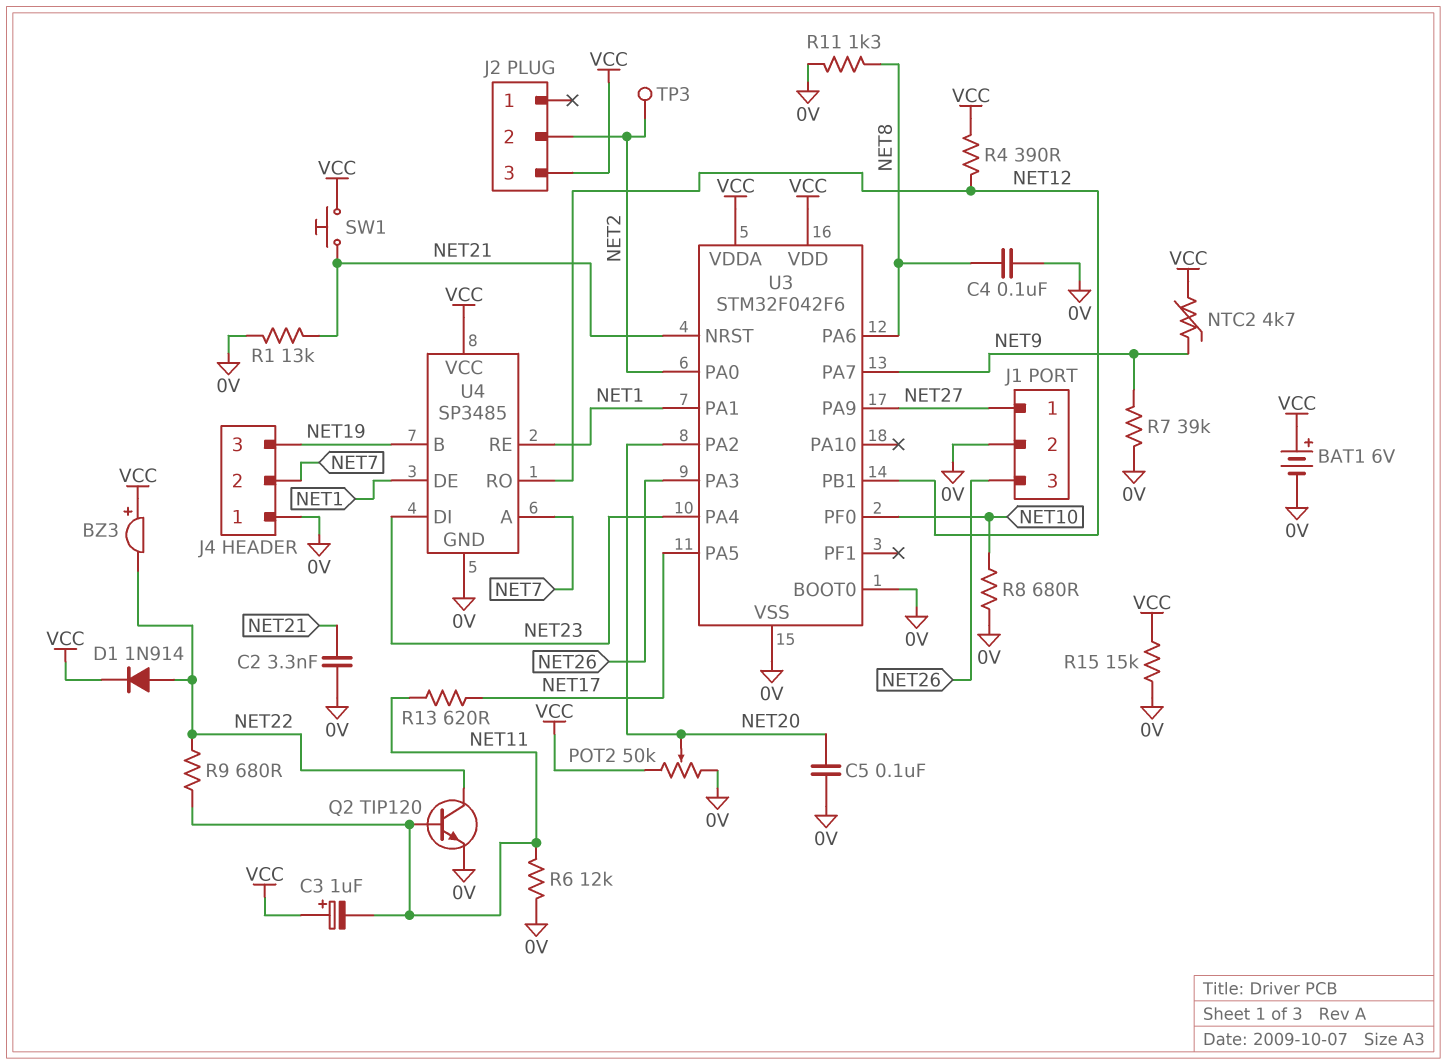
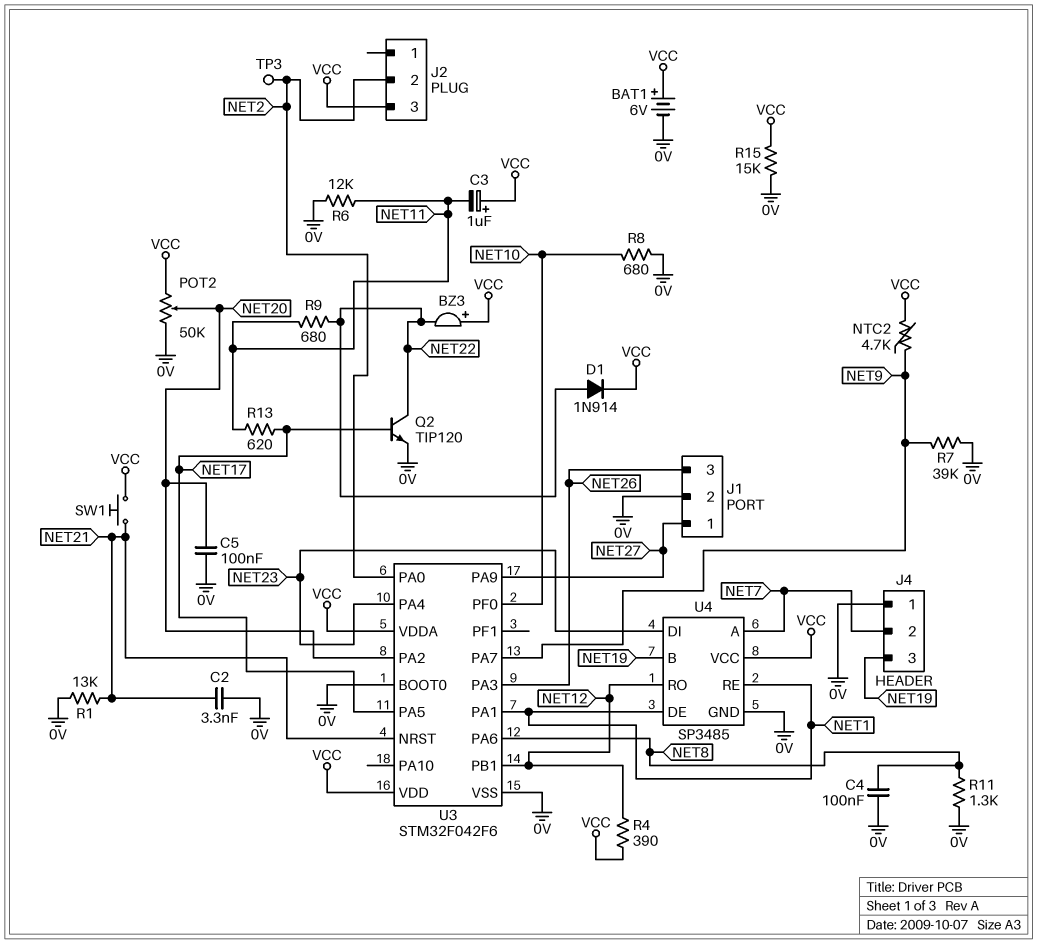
Q2: NPN TIP120 (B NET11, C NET22, E 0V) -> NPN TIP120 (B NET17, C NET22, E 0V)

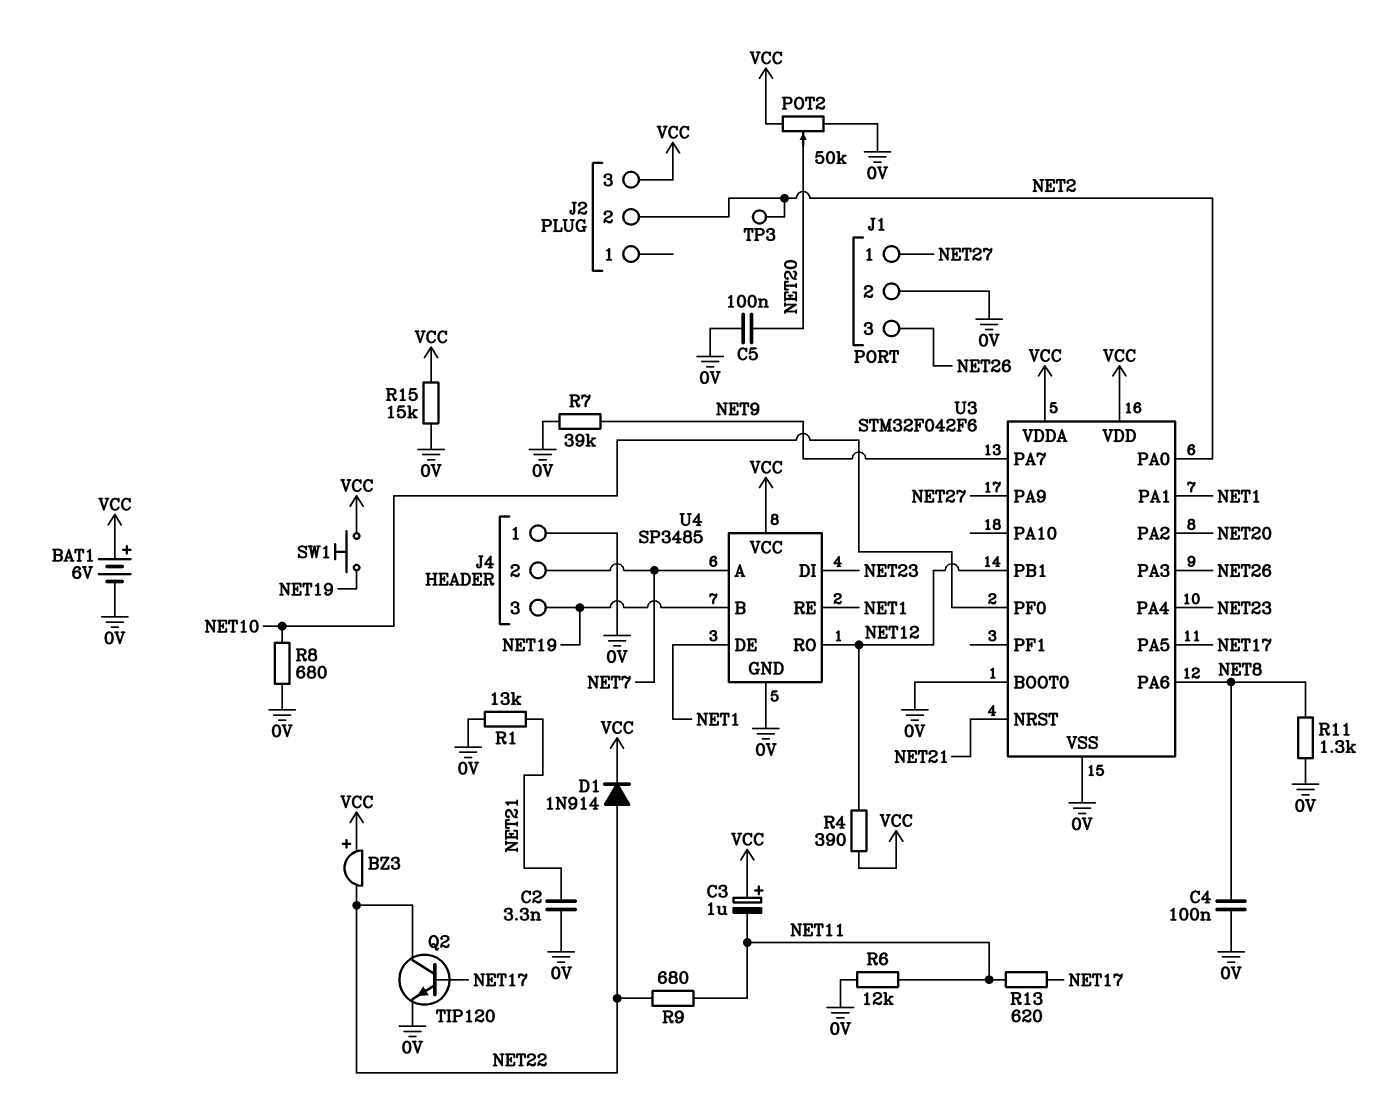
NTC2: 4.7k (NET9, VCC) -> none
SW1: button (NET21, VCC) -> button (NET19, VCC)

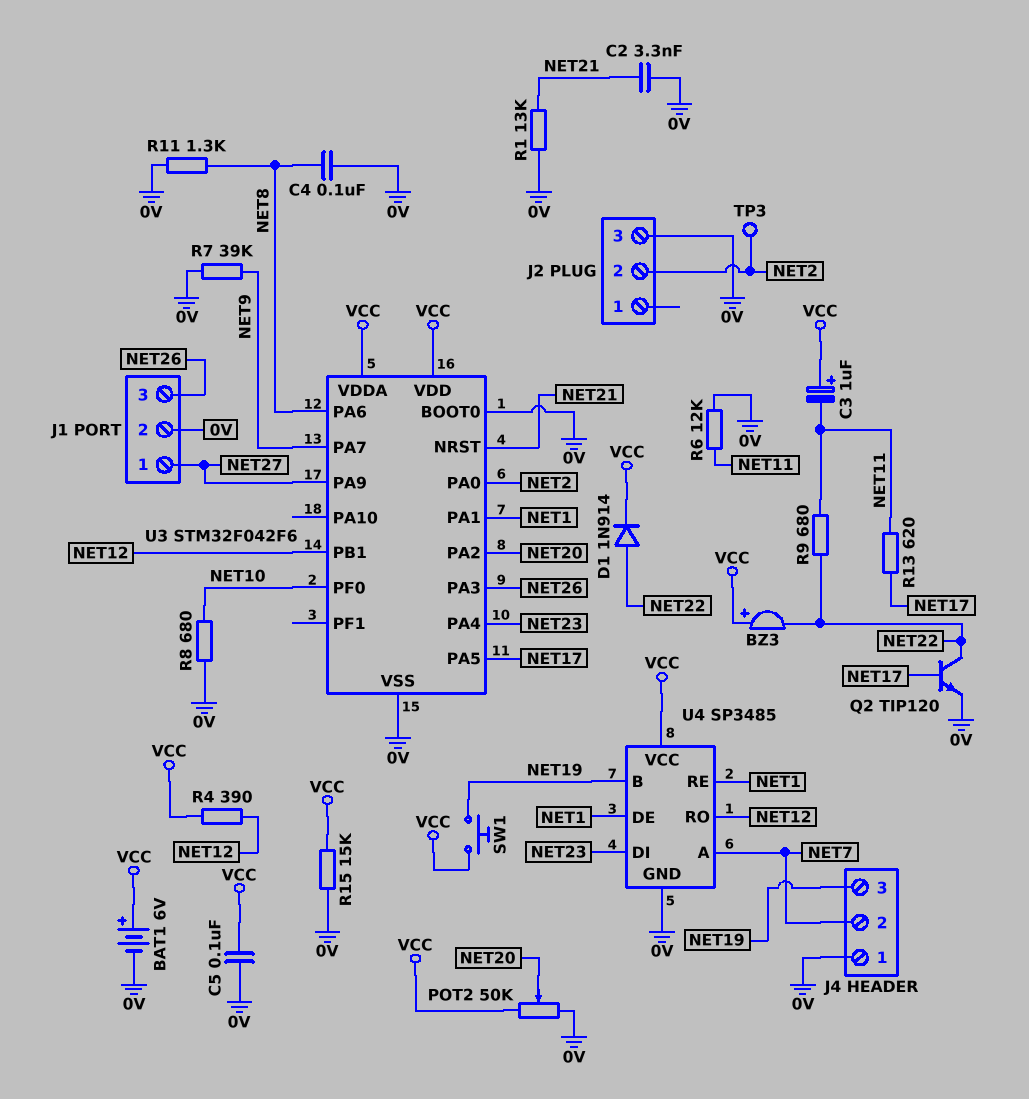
C5: 100nF (0V, NET20) -> 100nF (0V, VCC)
J2 pin 3: VCC -> 0V

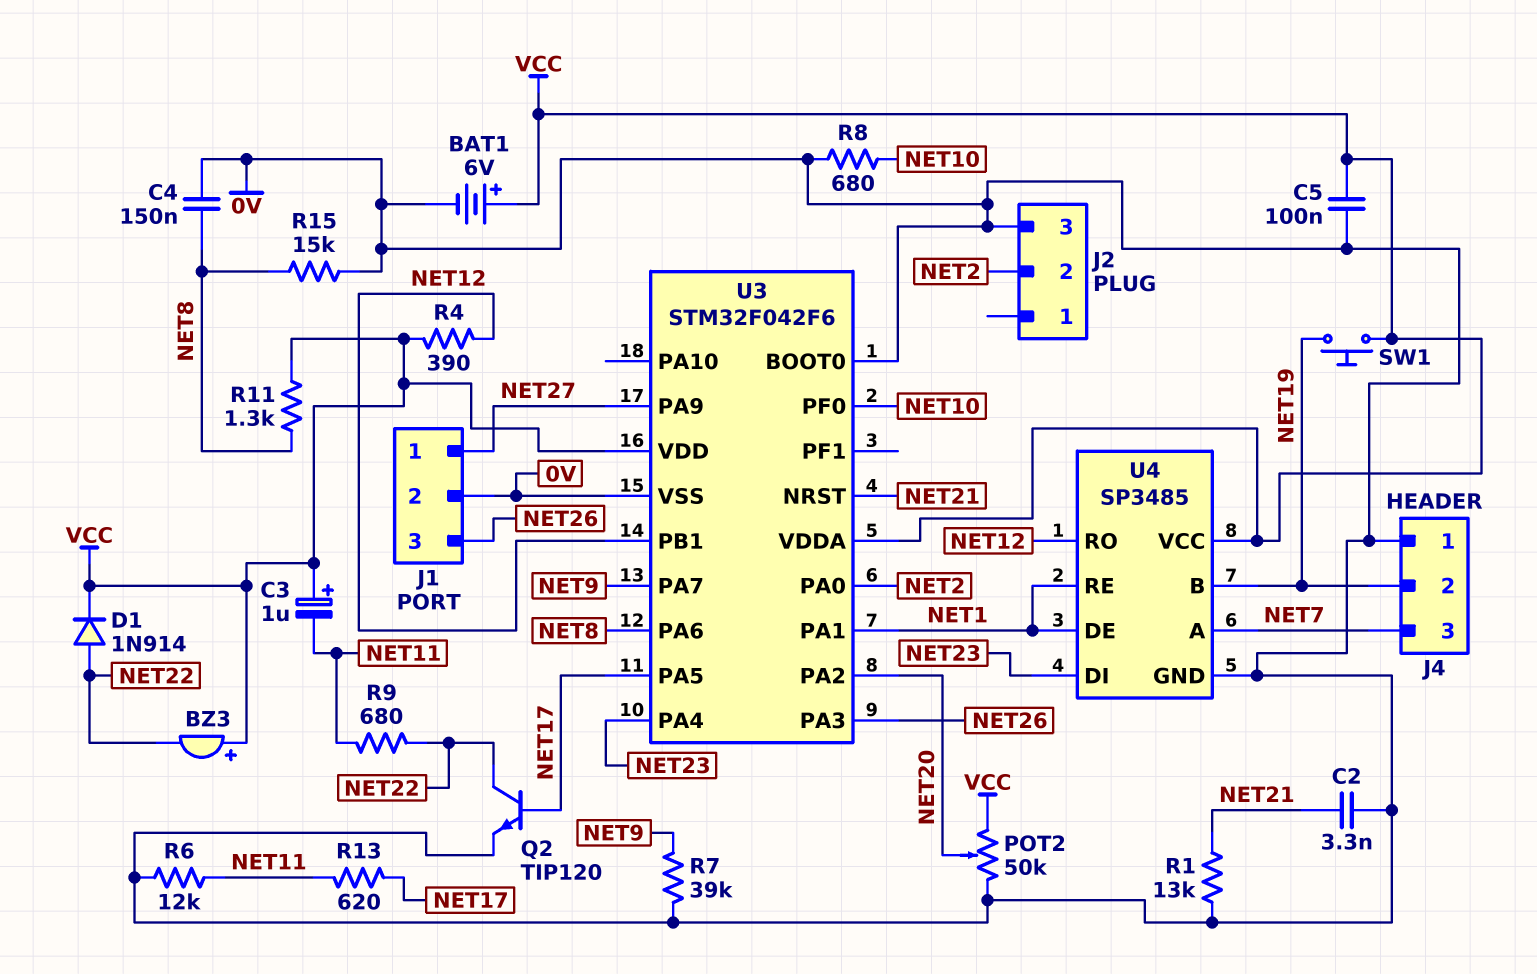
C4: 100nF (0V, NET8) -> 150nF (0V, NET8)
J4 pin 2: NET7 -> NET19
J4 pin 3: NET19 -> NET7
R11: 1.3k (0V, NET8) -> 1.3k (NET8, VCC)
R15: 15k (0V, VCC) -> 15k (0V, NET8)
TP3: test point (NET2) -> none

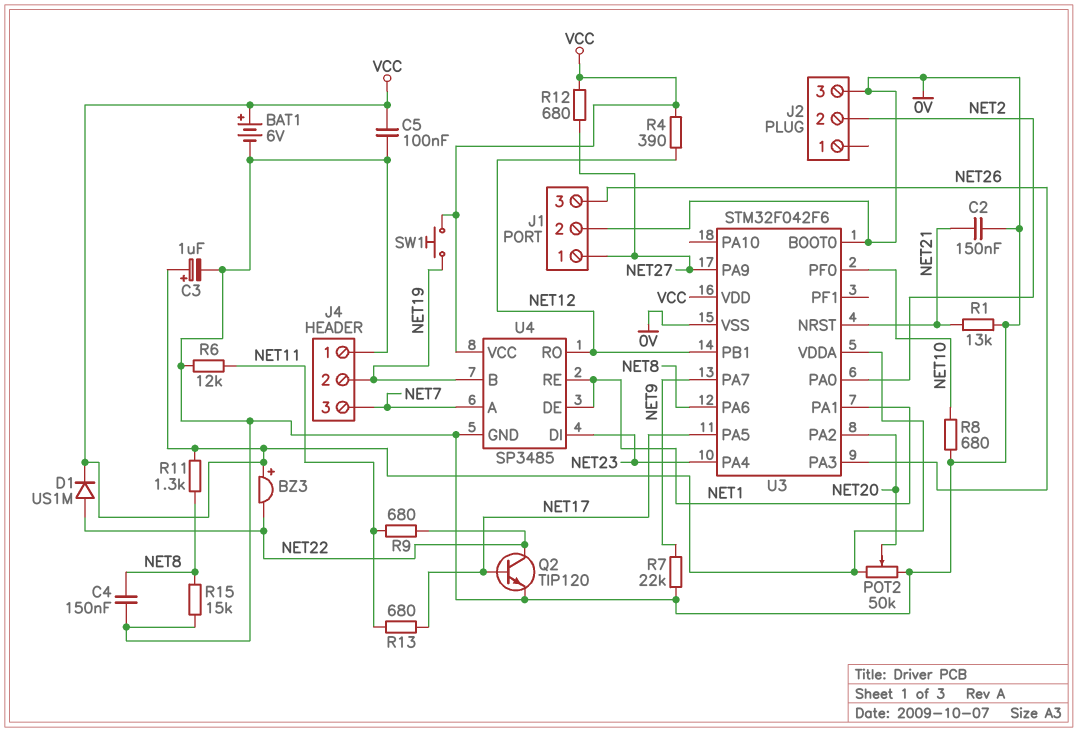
C2: 3.3nF (0V, NET21) -> 150nF (0V, NET21)
C3: 1uF (plus VCC, minus NET11) -> 1uF (plus VCC, minus 0V)
D1: diode 1N914 (A NET22, K VCC) -> diode US1M (A NET22, K VCC)
R7: 39k (0V, NET9) -> 22k (0V, NET9)
R12: none -> 680 (NET27, VCC)
R13: 620 (NET11, NET17) -> 680 (NET11, NET17)

